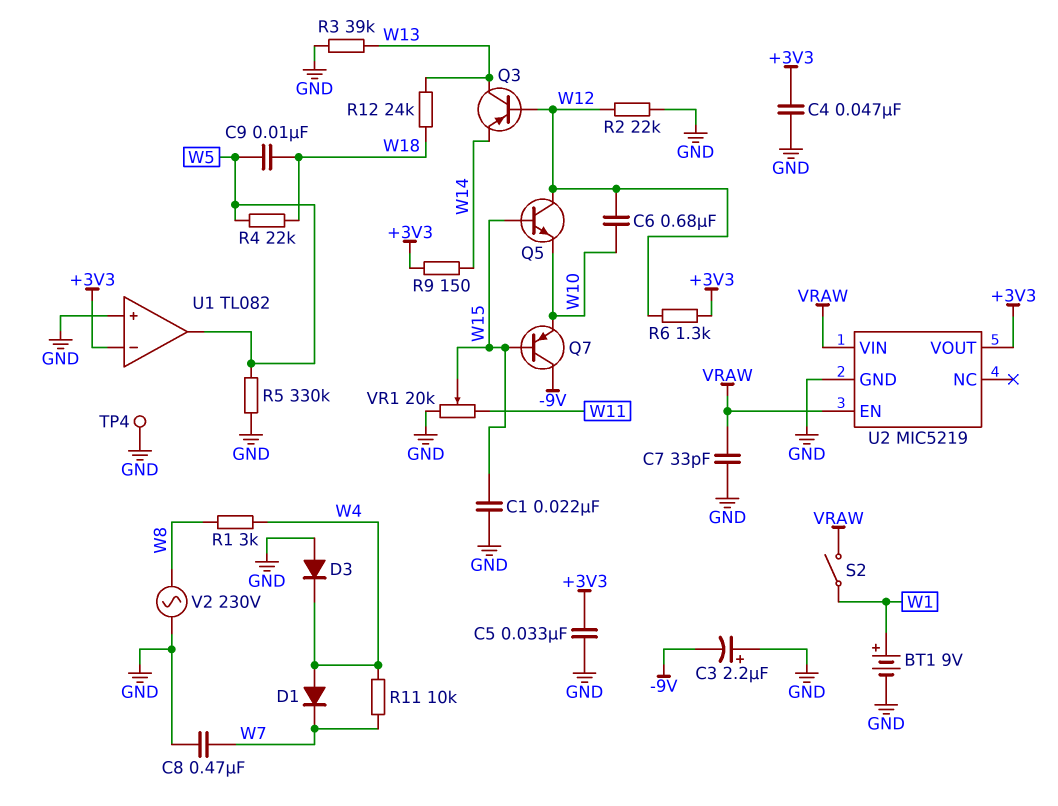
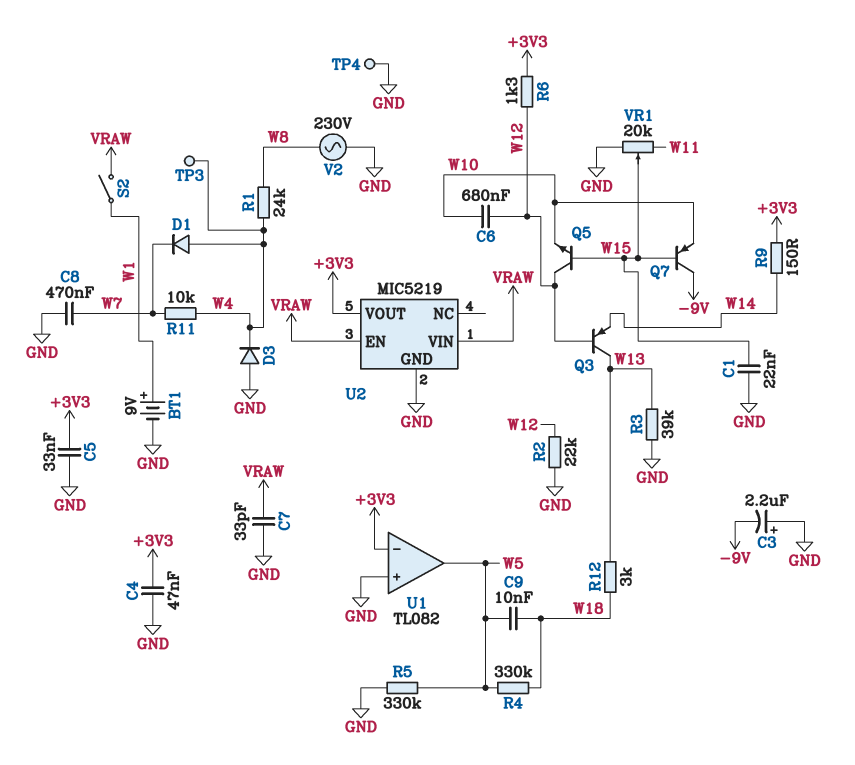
R1: 3k (W4, W8) -> 24k (W4, W8)
R4: 22k (W5, W18) -> 330k (W5, W18)
R12: 24k (W13, W18) -> 3k (W13, W18)
TP3: none -> test point (W4)

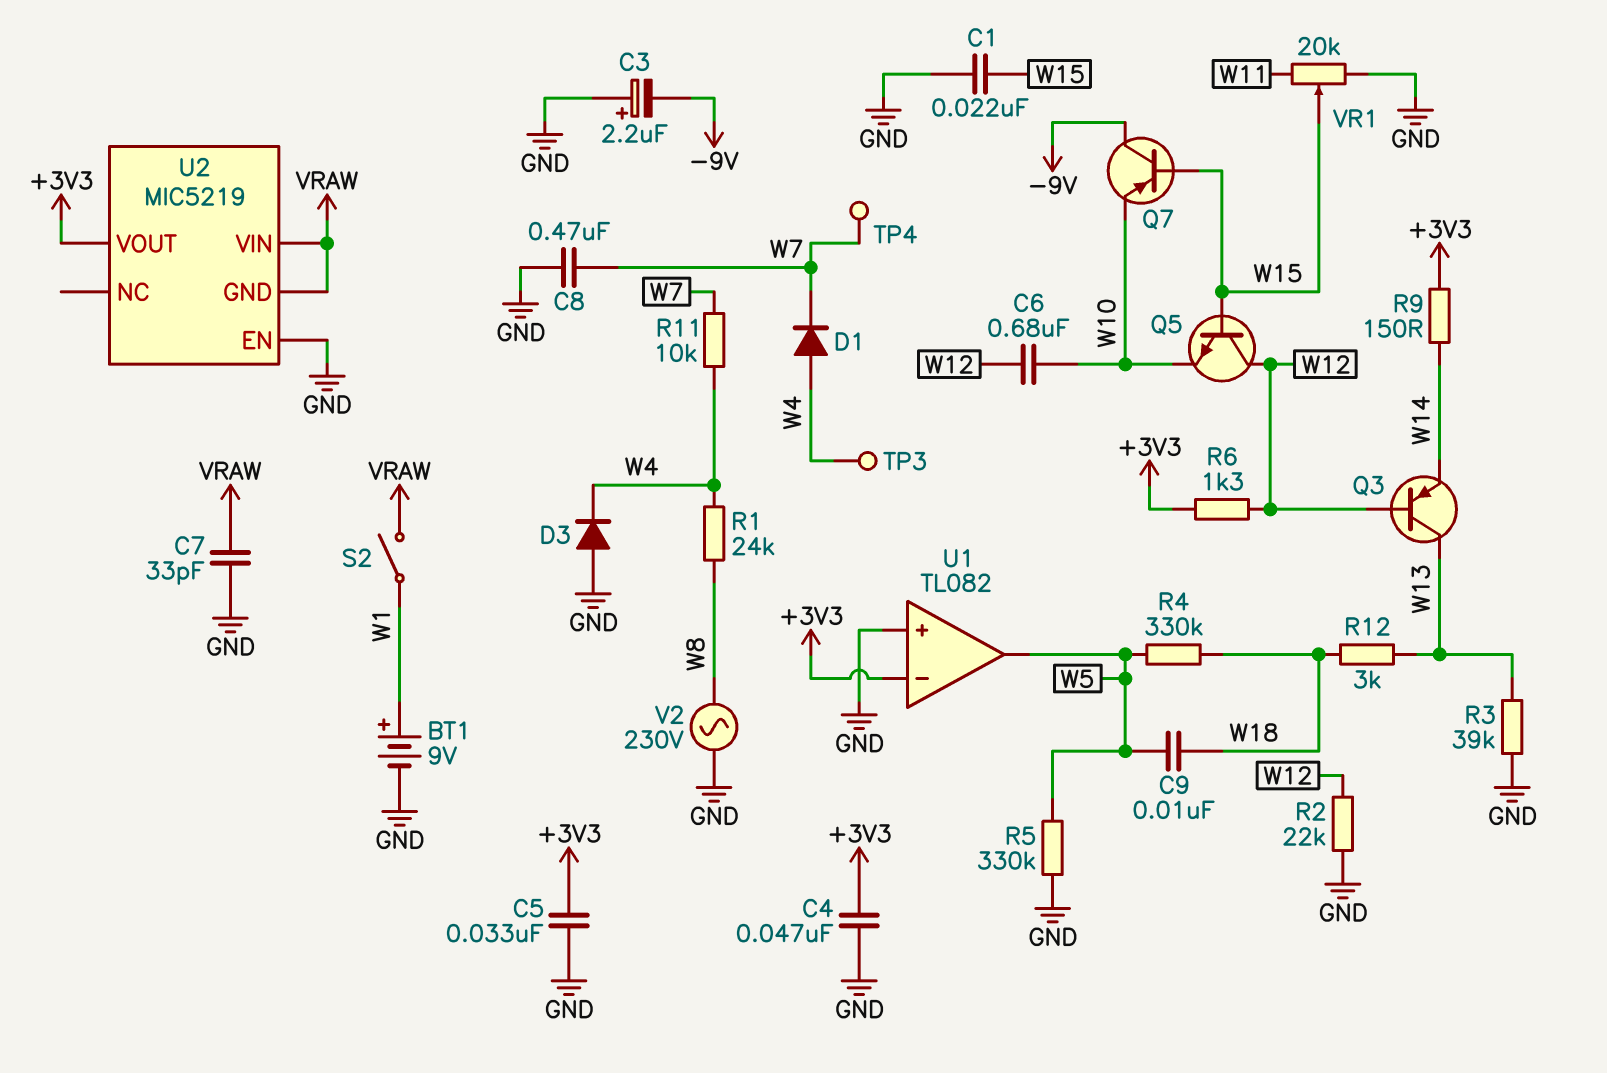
TP4: test point (GND) -> test point (W7)
U2 pin EN: VRAW -> GND
U2 pin GND: GND -> VRAW

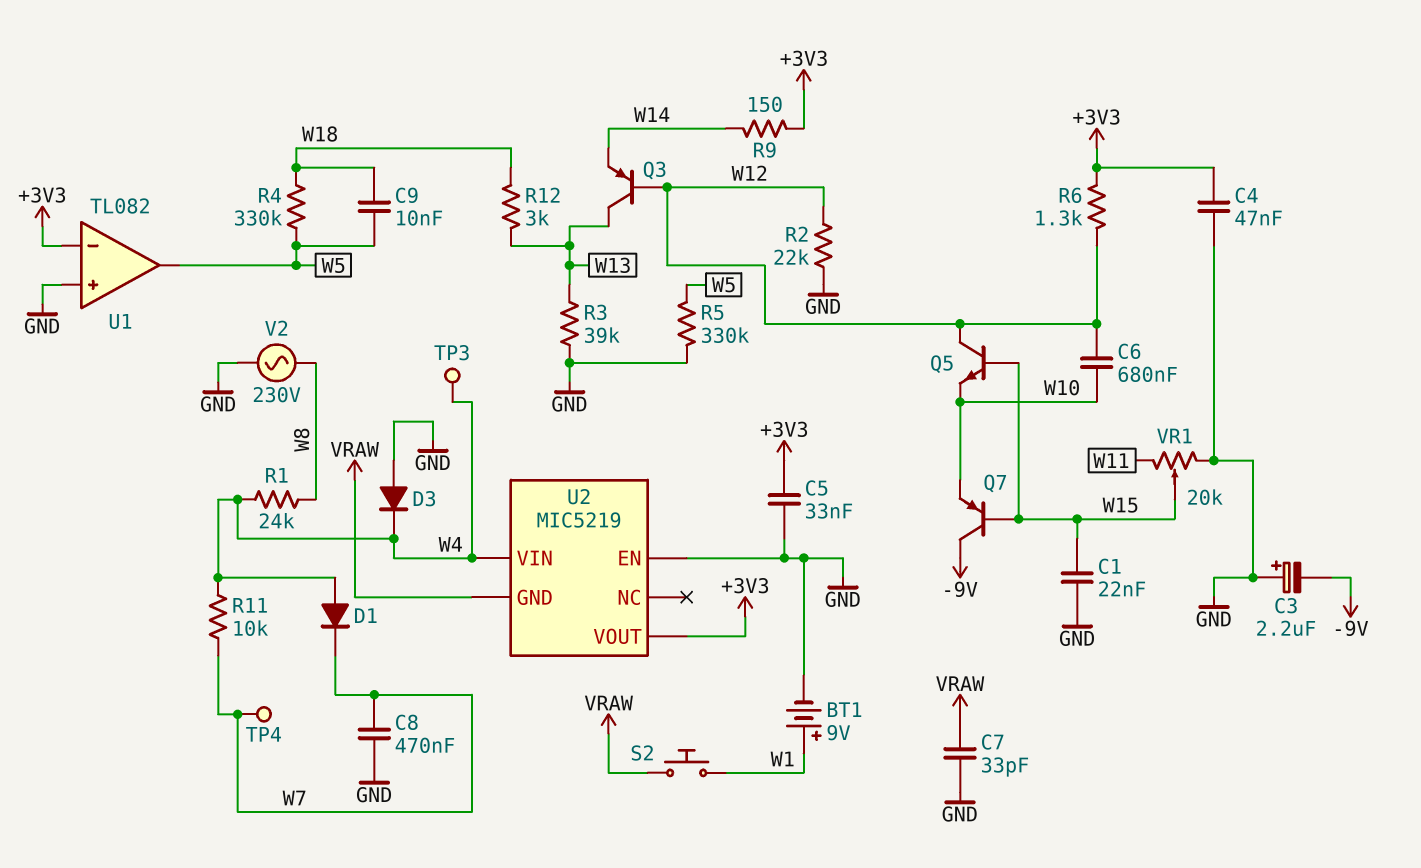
S2: switch (VRAW, W1) -> button (VRAW, W1)
U2 pin VIN: VRAW -> W4

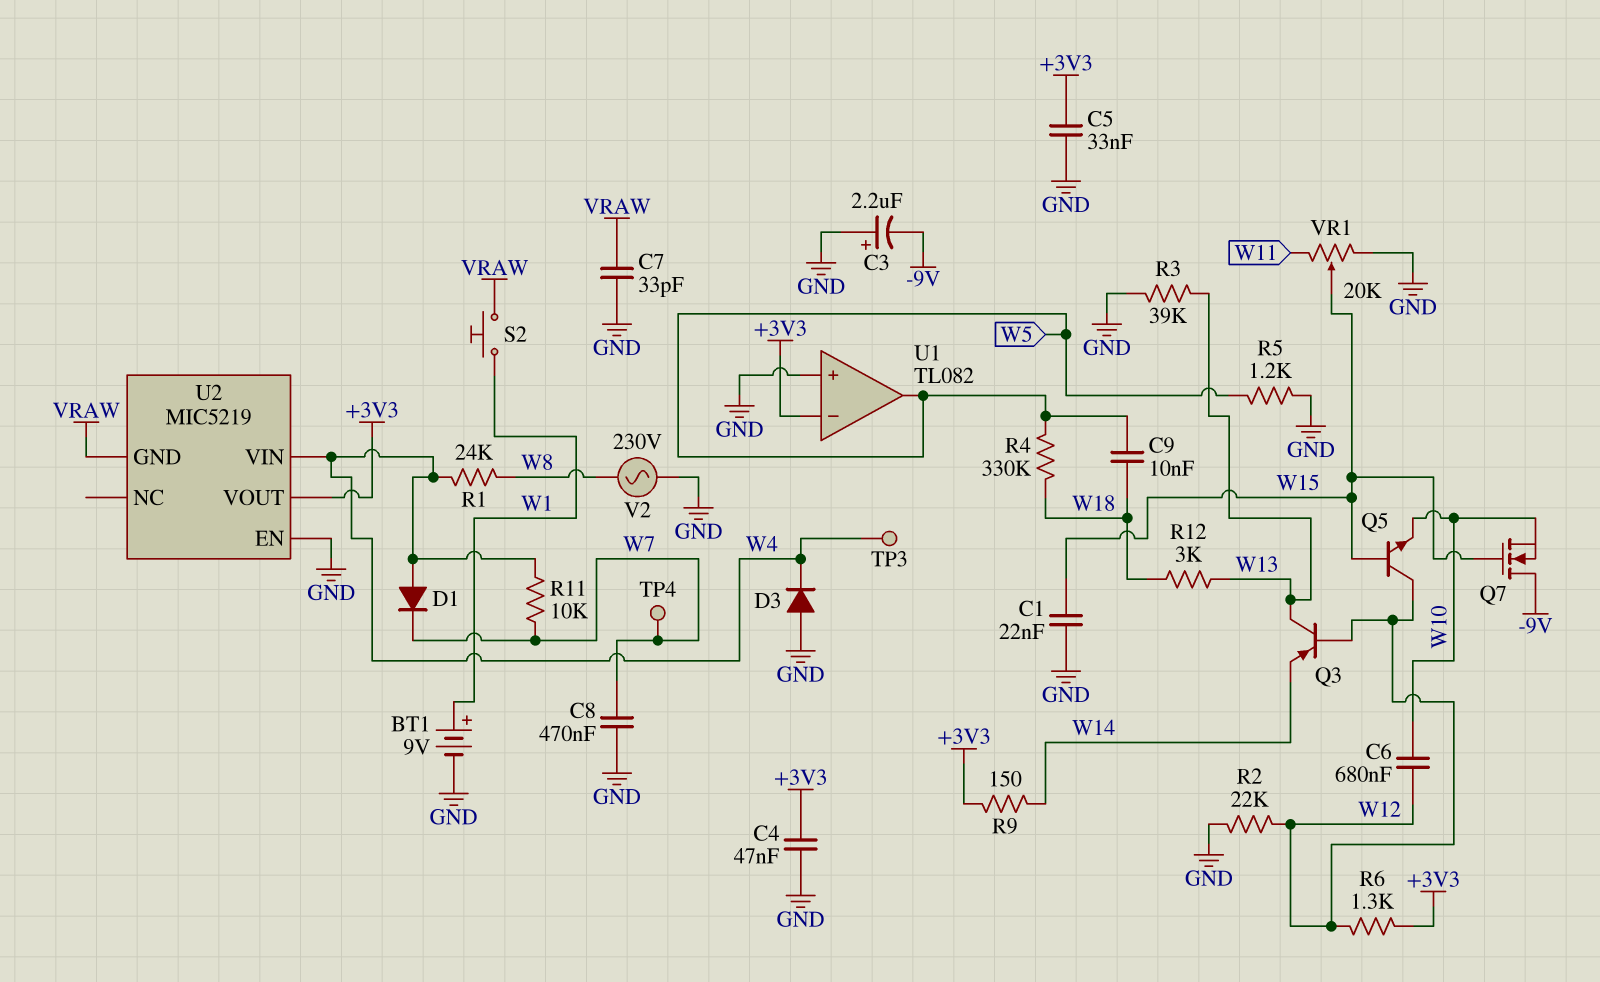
Q7: PNP (B W15, C -9V, E W10) -> NMOS (G W15, D -9V, S W10)
R5: 330k (GND, W5) -> 1.2k (GND, W5)

